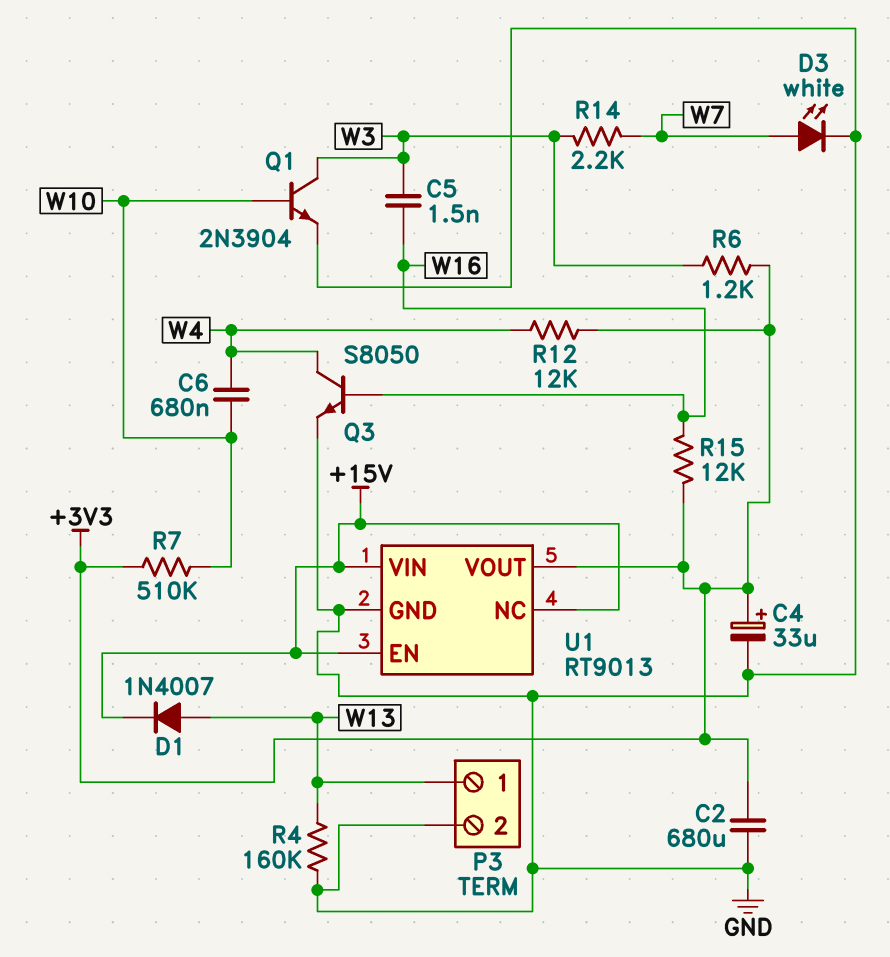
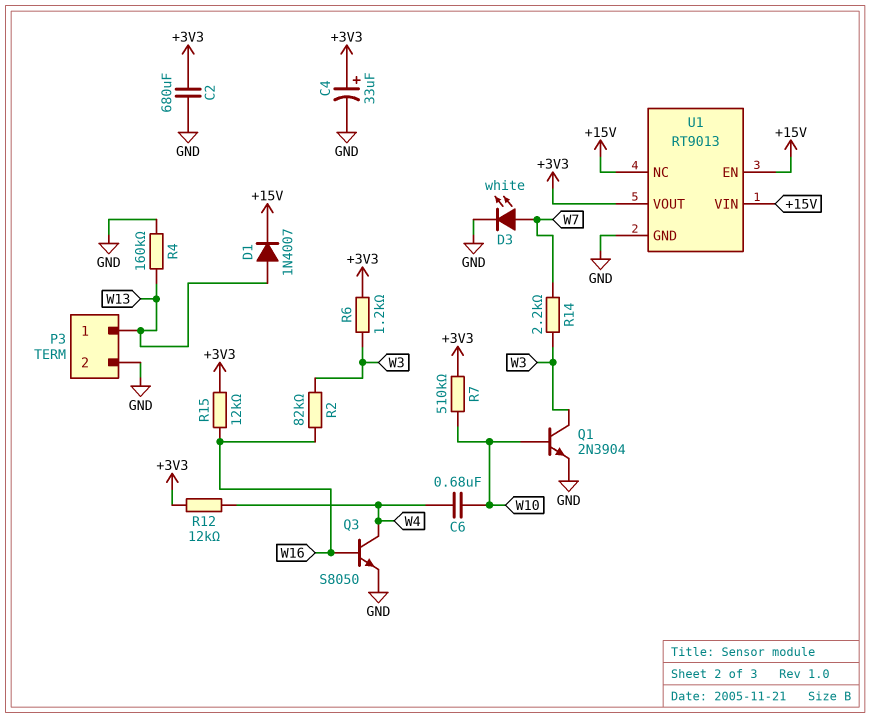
C5: 1.5nF (W3, W16) -> none
R2: none -> 82k (W3, W16)

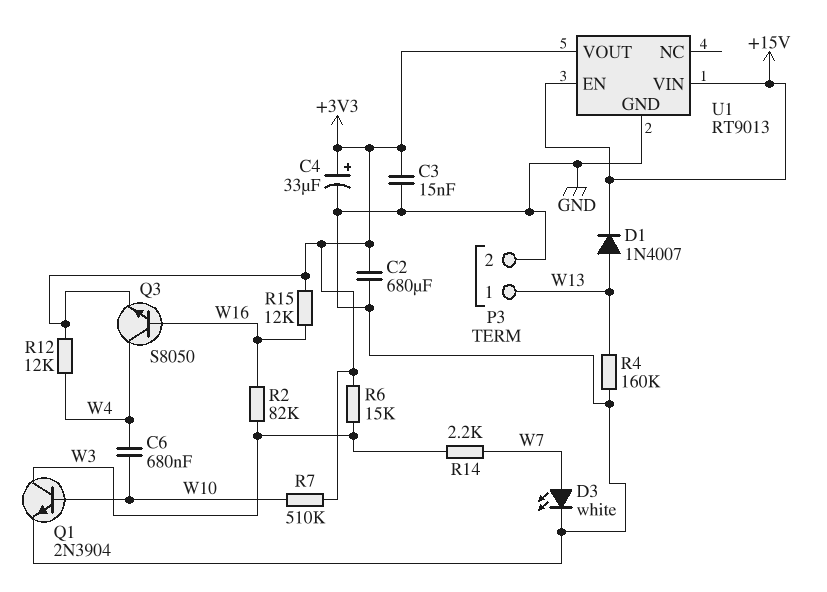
C3: none -> 15nF (+3V3, GND)
Q3: NPN S8050 (B W16, C W4, E GND) -> NPN S8050 (B W16, C W4, E +3V3)
R6: 1.2k (+3V3, W3) -> 15k (+3V3, W3)
U1 pin NC: +15V -> none

